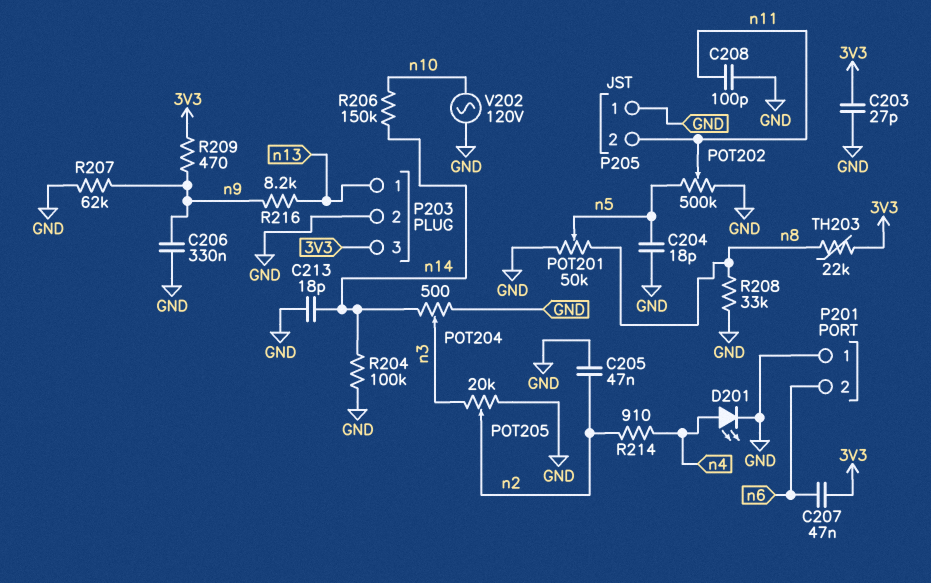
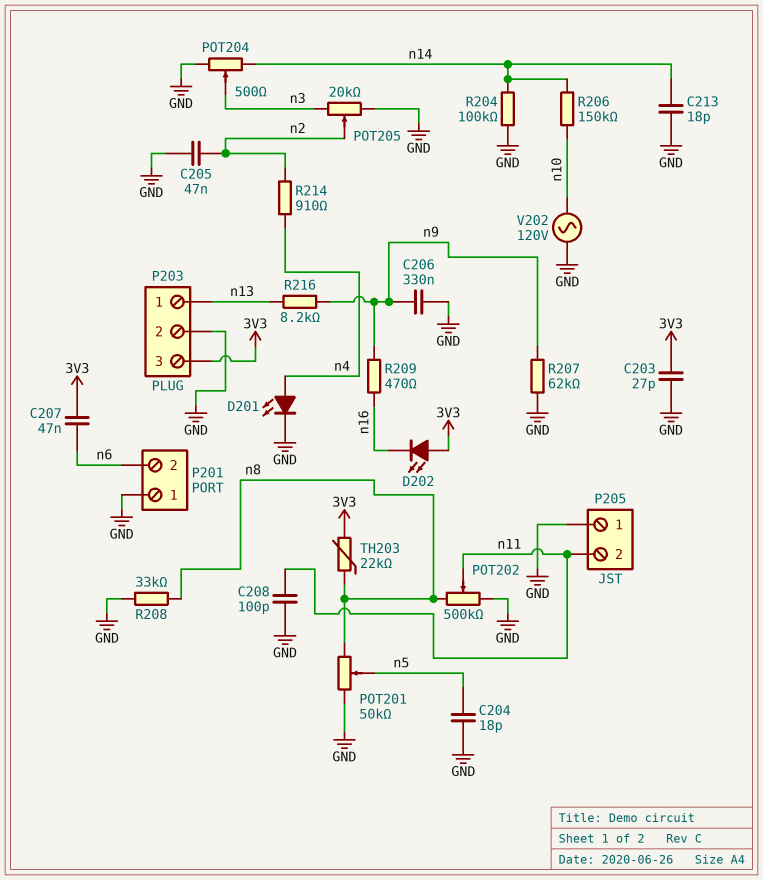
D202: none -> LED (A 3V3, K n16)
POT202: 500k (GND, n5, wiper n11) -> 500k (GND, n8, wiper n11)
R209: 470 (3V3, n9) -> 470 (n9, n16)

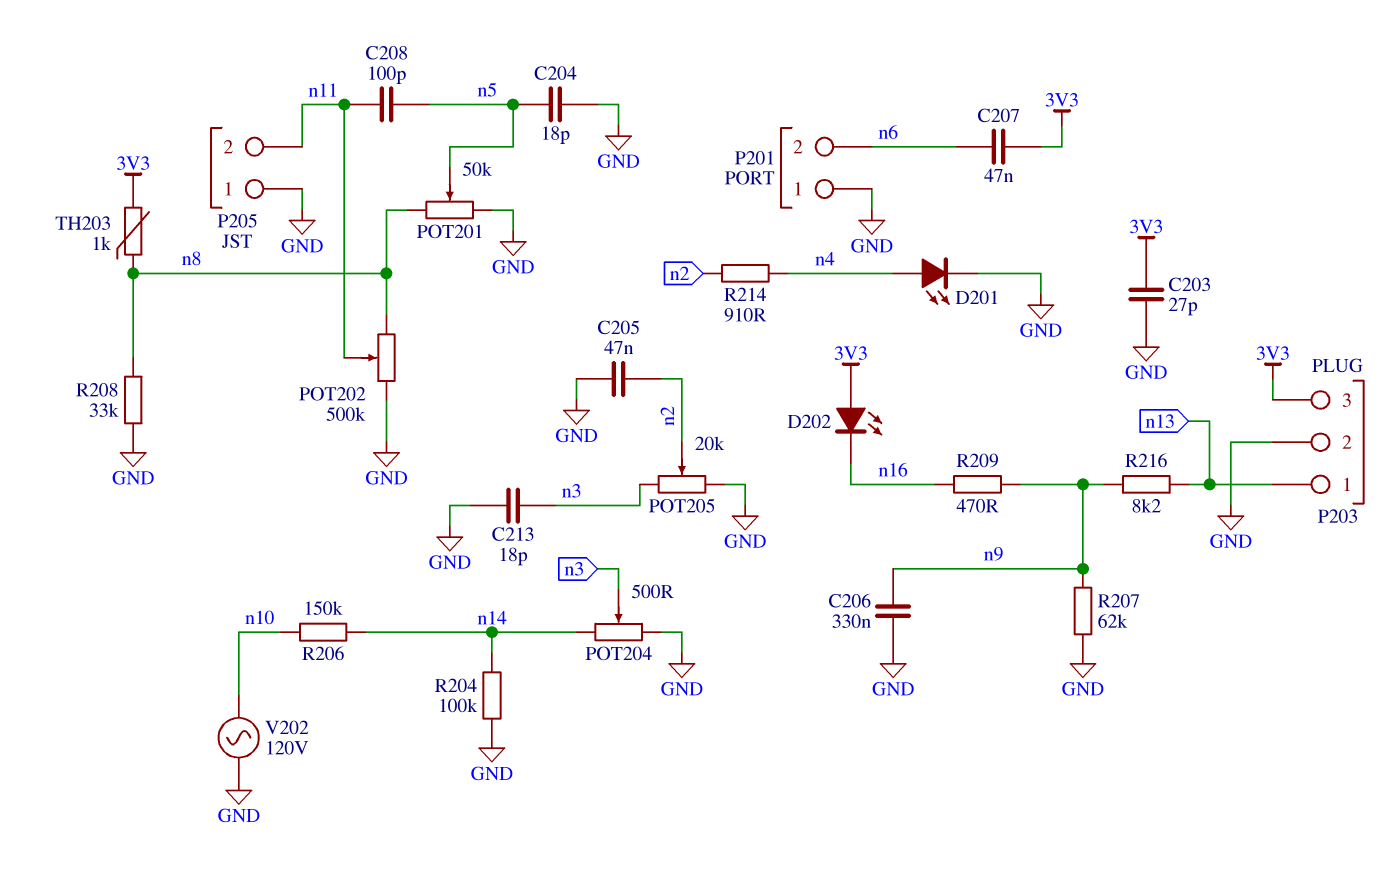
C208: 100pF (GND, n11) -> 100pF (n5, n11)
C213: 18pF (GND, n14) -> 18pF (GND, n3)
TH203: 22k (3V3, n8) -> 1k (3V3, n8)

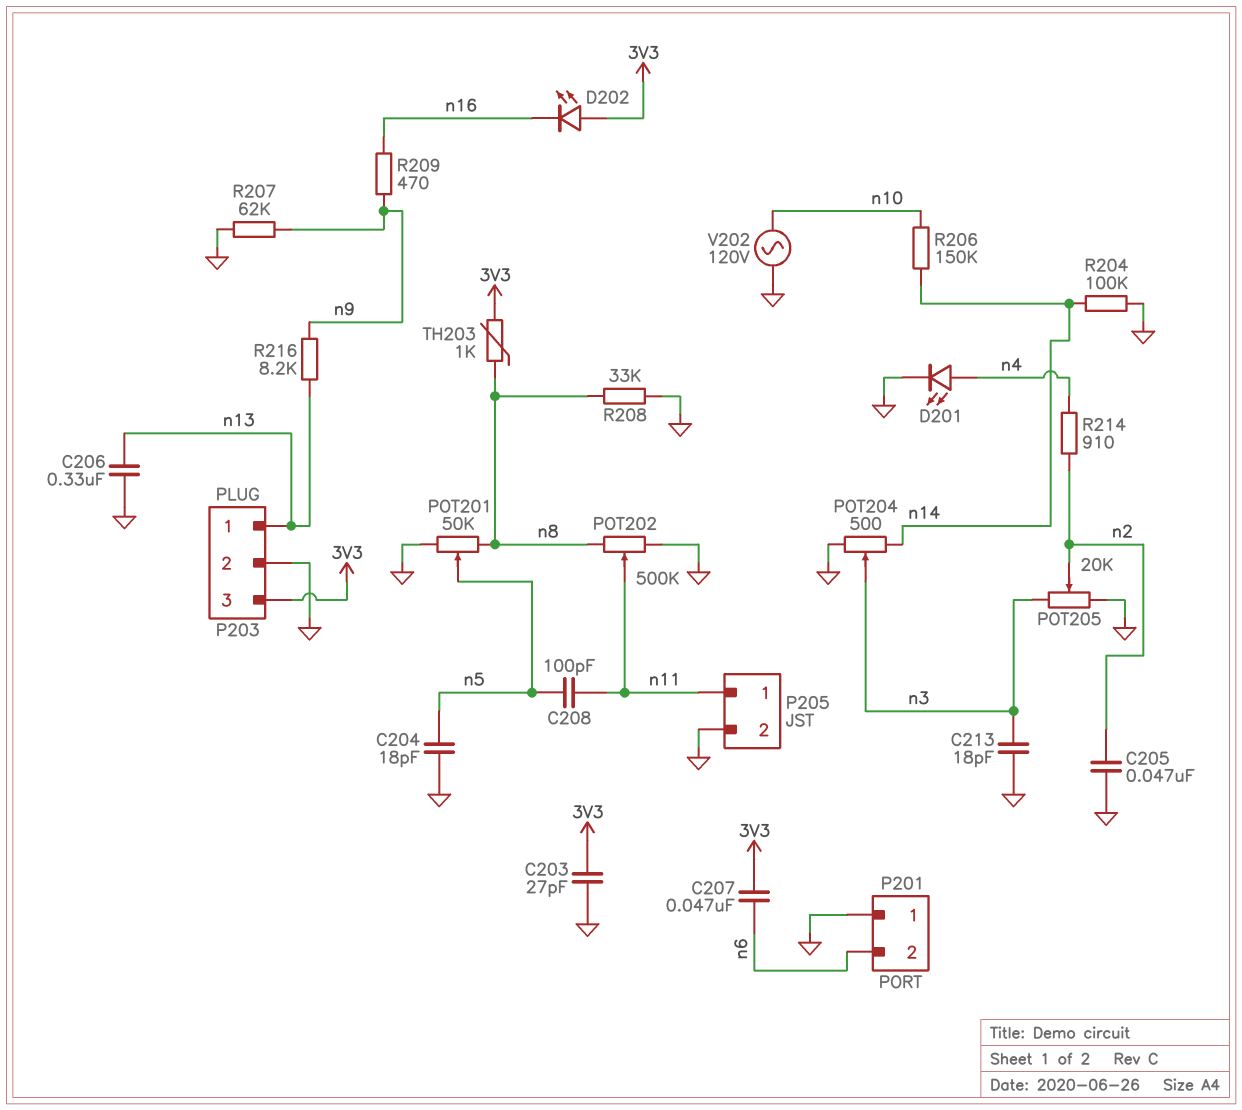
C206: 330nF (GND, n9) -> 330nF (GND, n13)
P205 pin 1: GND -> n11
P205 pin 2: n11 -> GND

